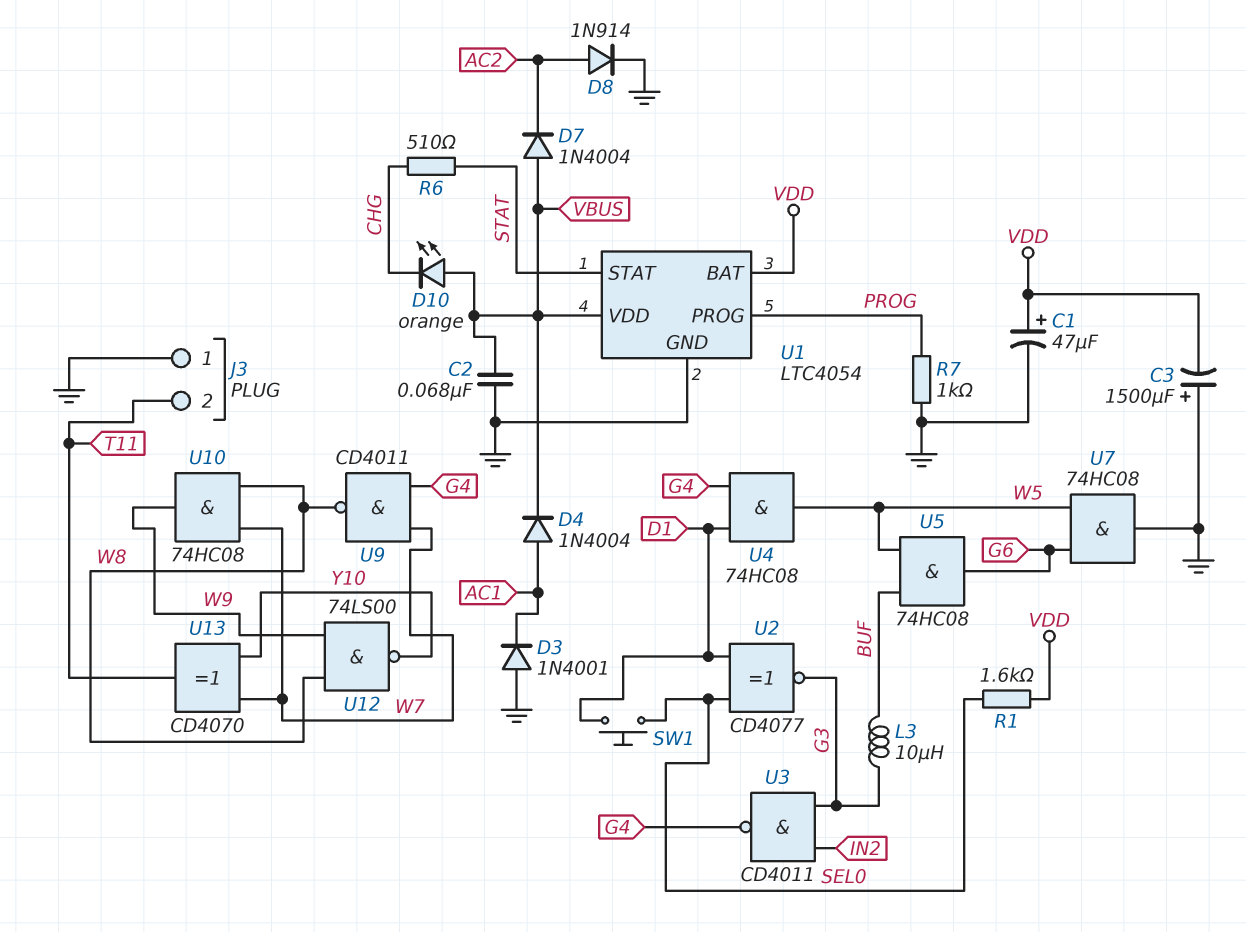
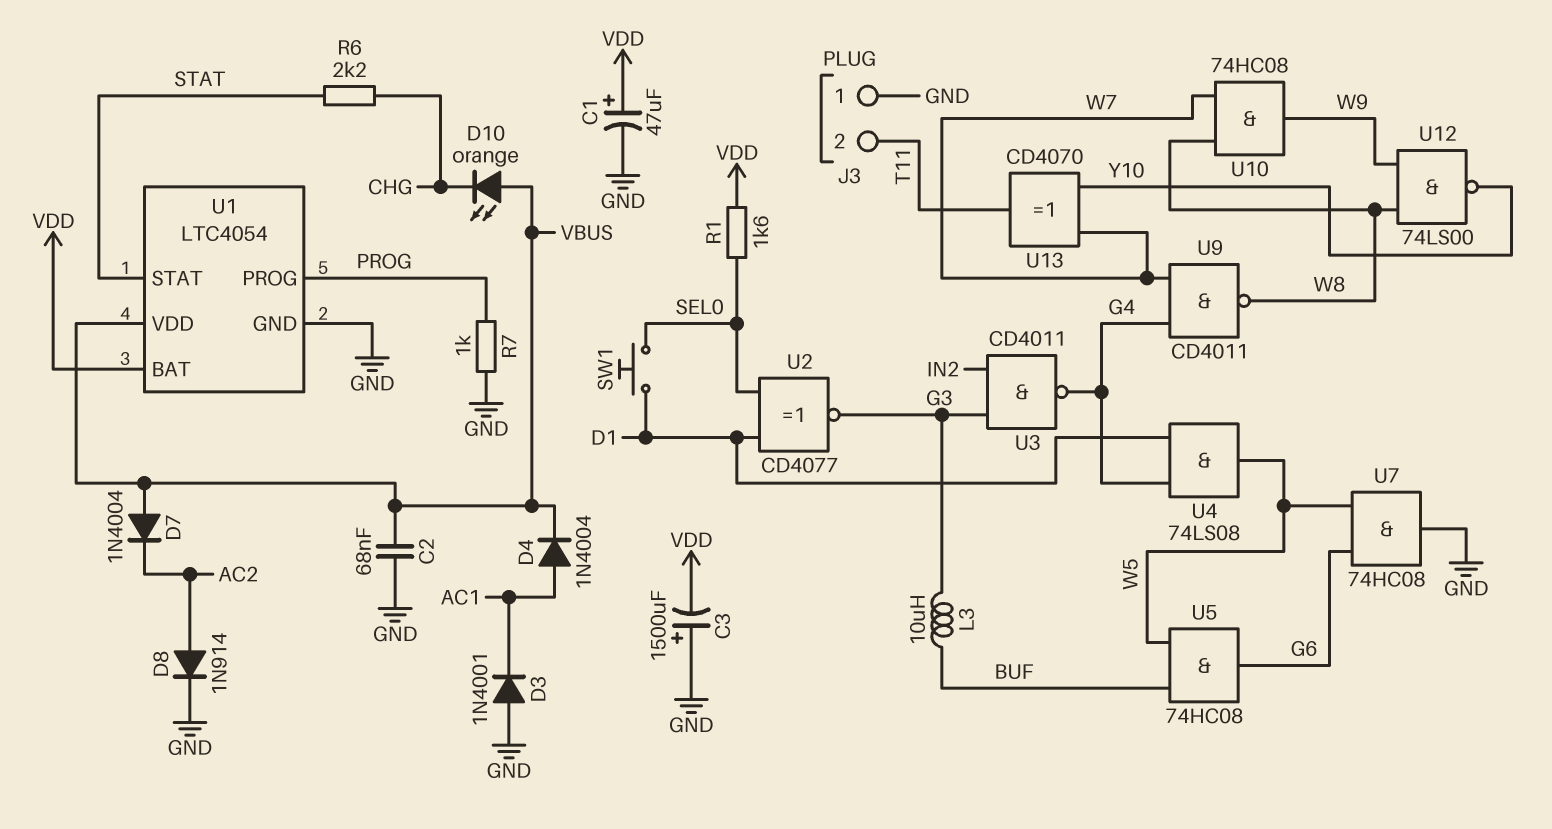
R6: 510 (CHG, STAT) -> 2.2k (CHG, STAT)
U4: AND 74HC08 (in D1, in G4, out W5) -> AND 74LS08 (in D1, in G4, out W5)

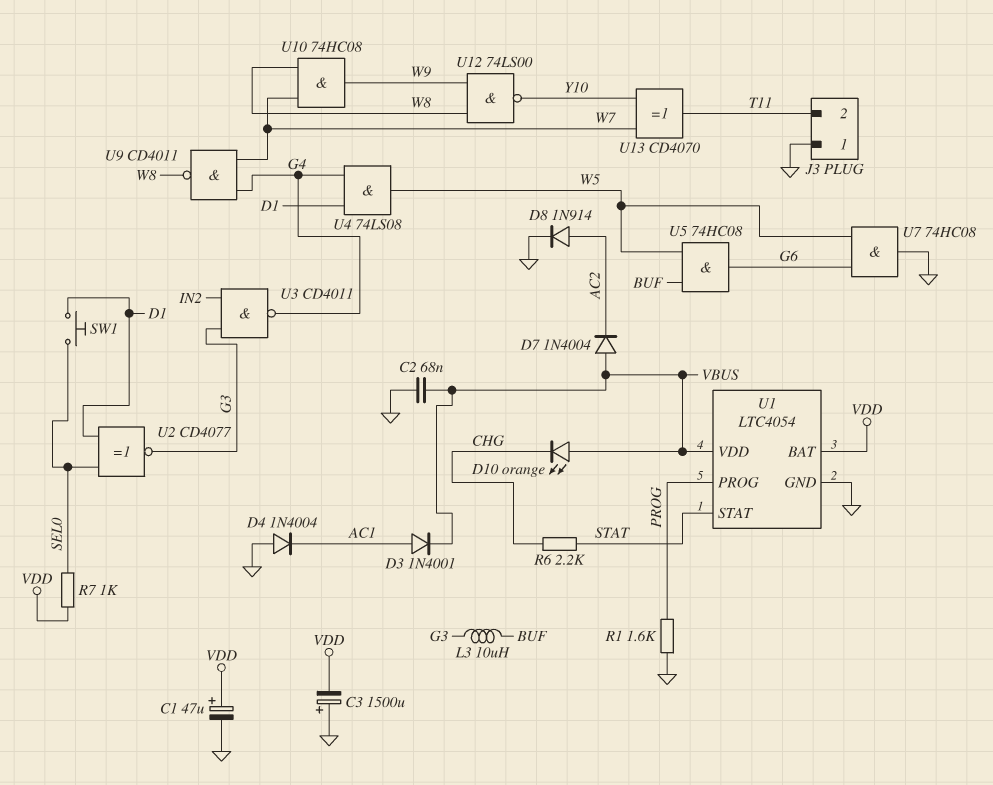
D3: diode 1N4001 (A GND, K AC1) -> diode 1N4001 (A AC1, K VBUS)
D4: diode 1N4004 (A AC1, K VBUS) -> diode 1N4004 (A GND, K AC1)
R1: 1.6k (SEL0, VDD) -> 1.6k (GND, PROG)
R7: 1k (GND, PROG) -> 1k (SEL0, VDD)

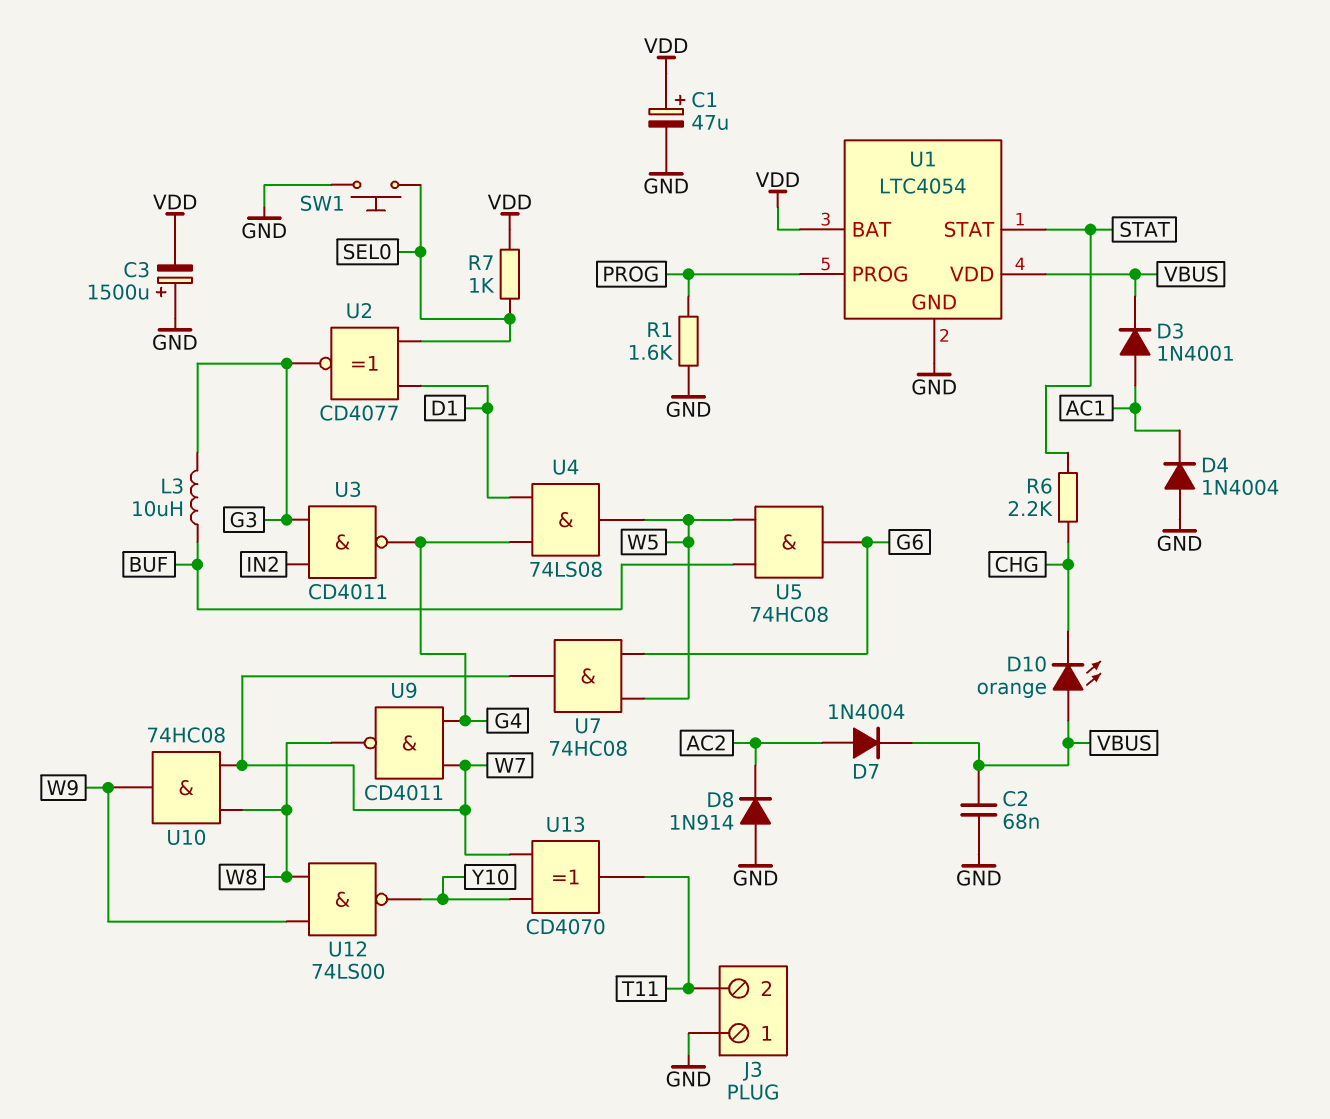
D7: diode 1N4004 (A VBUS, K AC2) -> diode 1N4004 (A AC2, K VBUS)
D8: diode 1N914 (A AC2, K GND) -> diode 1N914 (A GND, K AC2)
SW1: button (D1, SEL0) -> button (GND, SEL0)
U7: AND 74HC08 (in G6, in W5, out GND) -> AND 74HC08 (in G6, in W5, out W7)

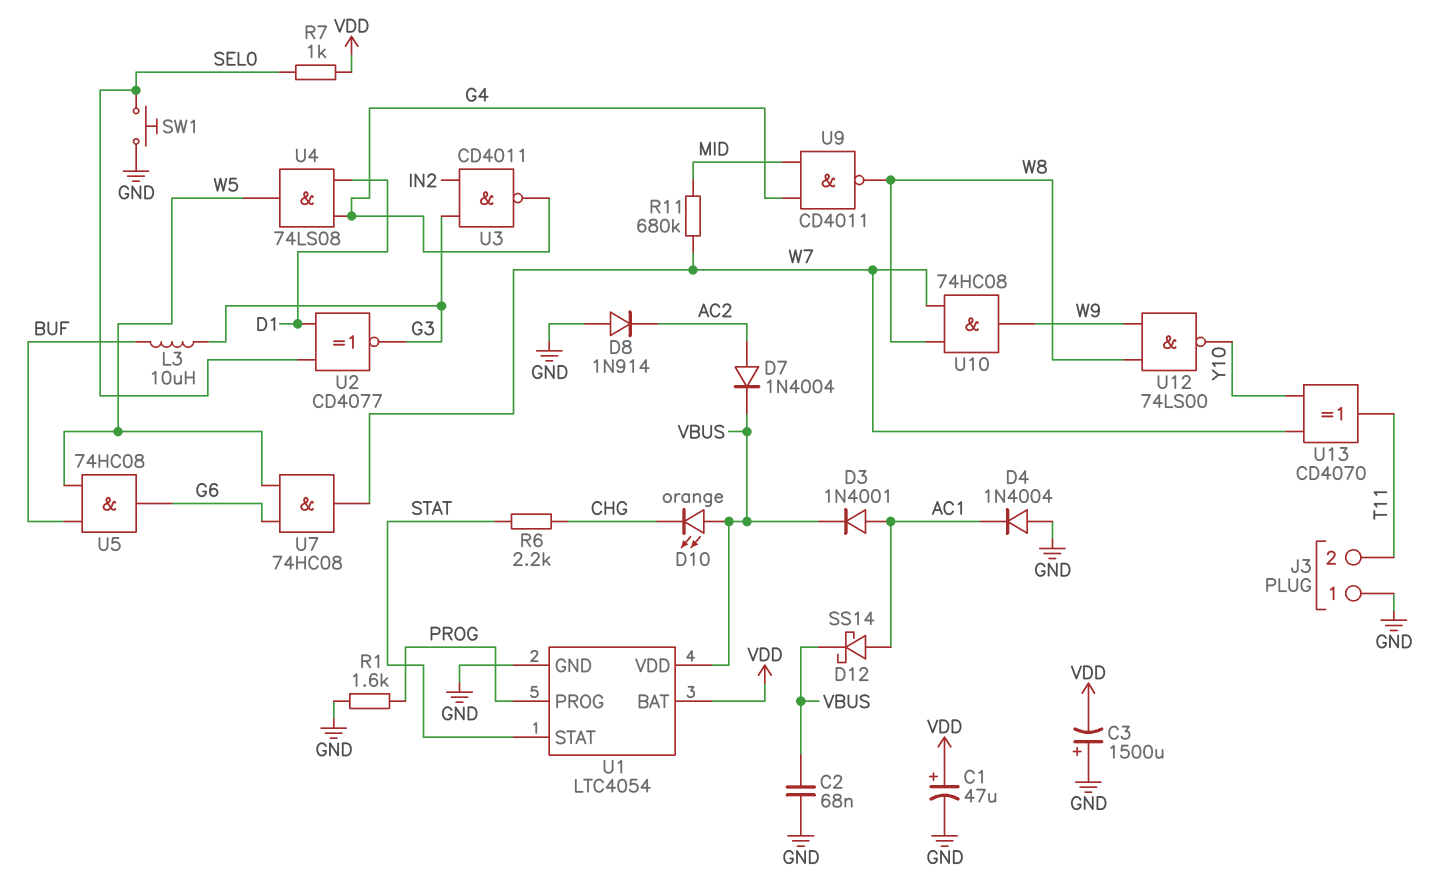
D12: none -> schottky SS14 (A AC1, K VBUS)
R11: none -> 680k (MID, W7)
U9: NAND CD4011 (in G4, in W7, out W8) -> NAND CD4011 (in G4, in MID, out W8)

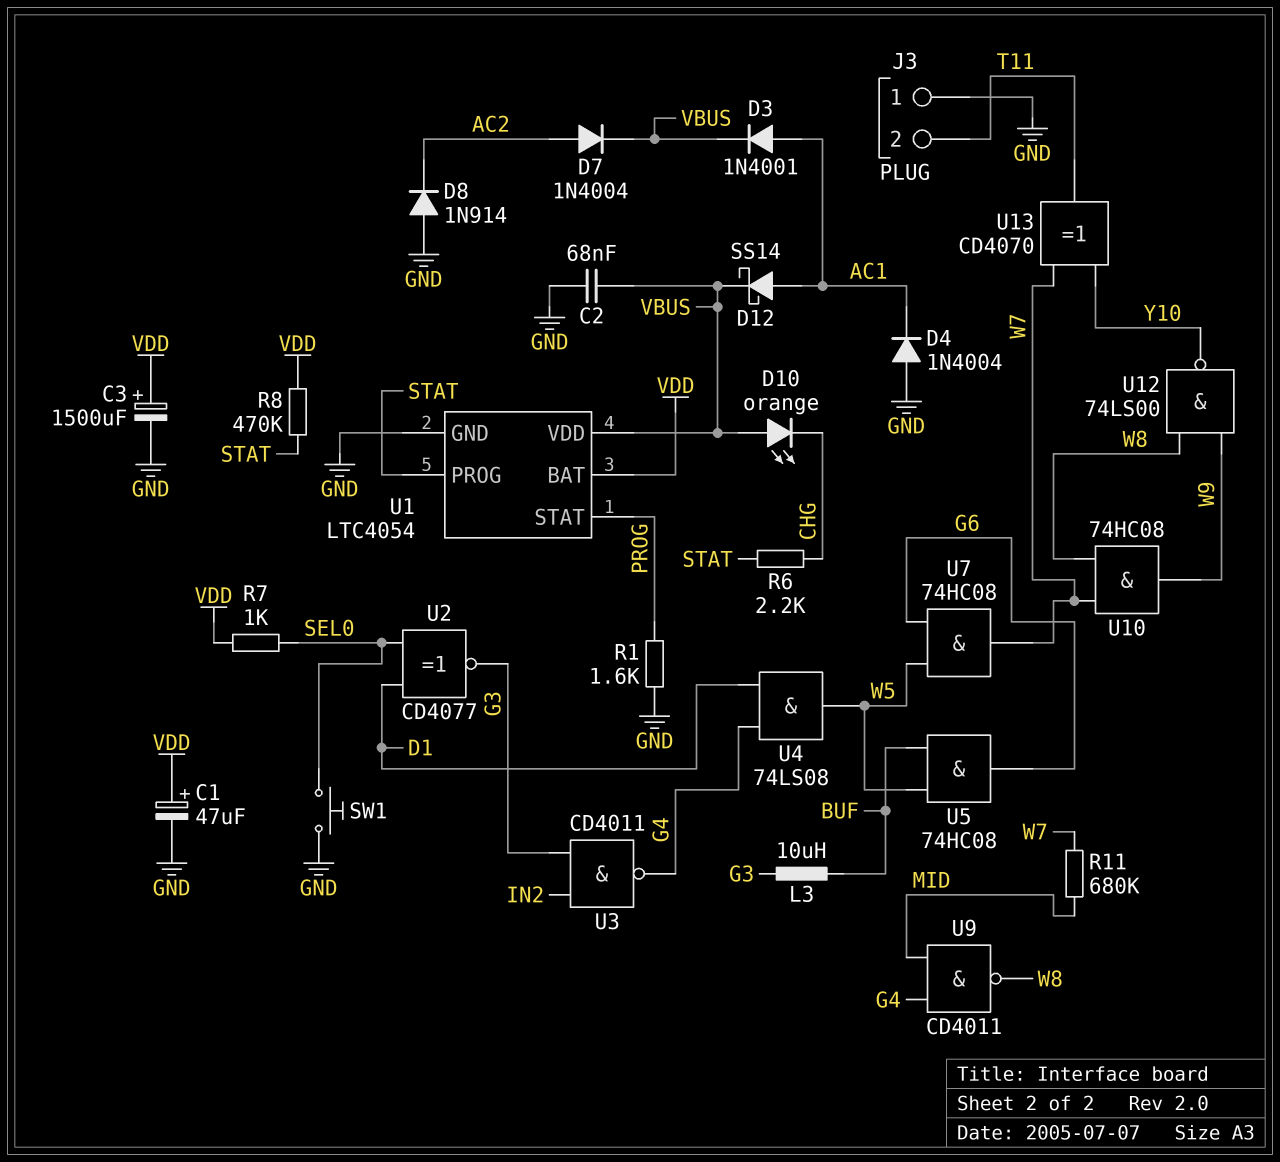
C3: 1500uF (plus GND, minus VDD) -> 1500uF (plus VDD, minus GND)
R8: none -> 470k (STAT, VDD)
U1 pin PROG: PROG -> STAT
U1 pin STAT: STAT -> PROG

